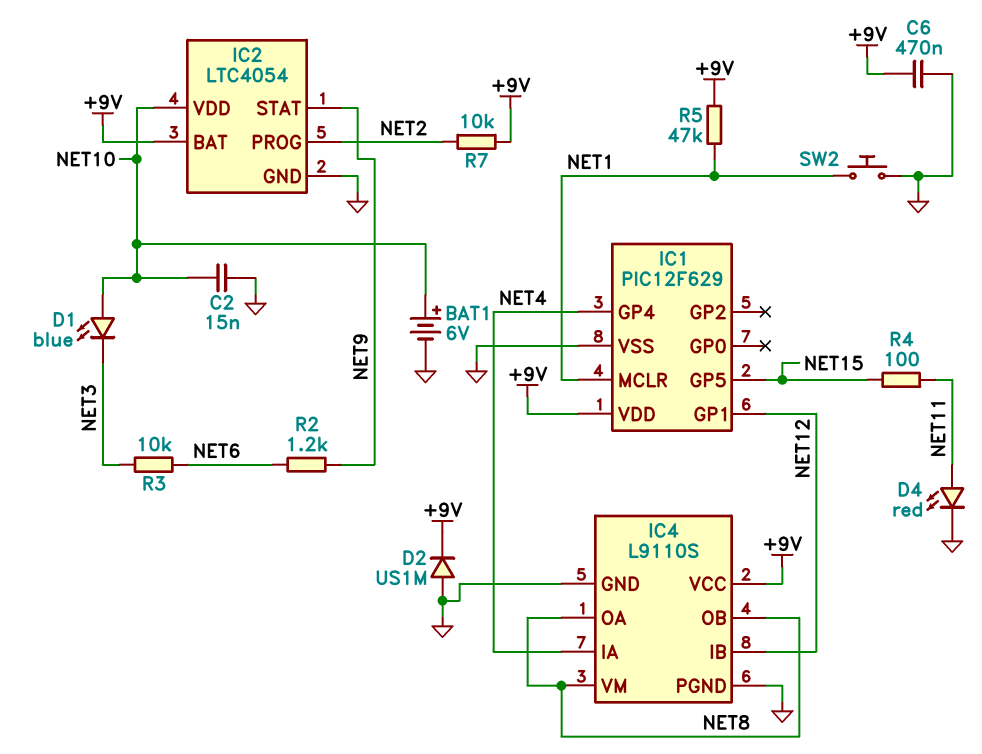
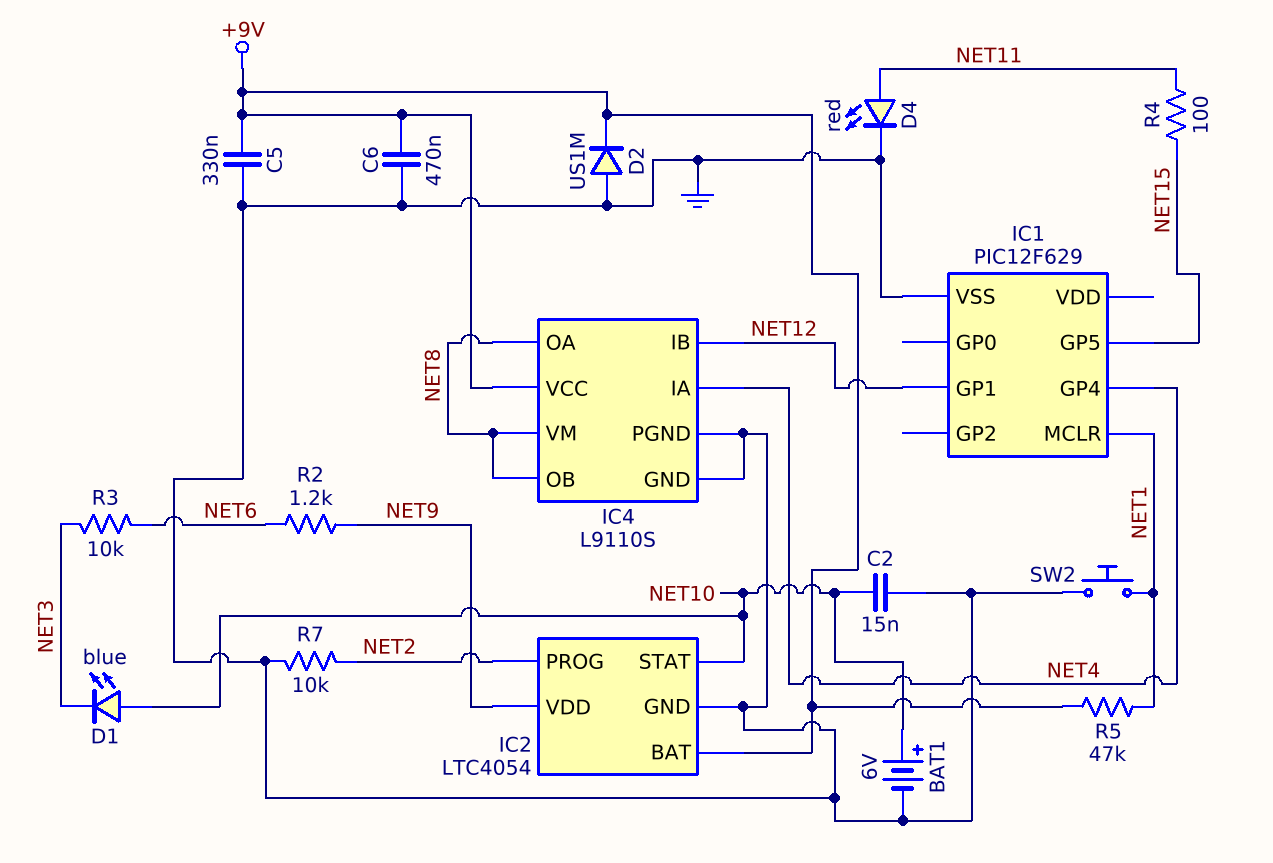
C5: none -> 330nF (+9V, GND)
IC1 pin VDD: +9V -> none
IC2 pin STAT: NET9 -> NET10
IC2 pin VDD: NET10 -> NET9
R7: 10k (+9V, NET2) -> 10k (GND, NET2)

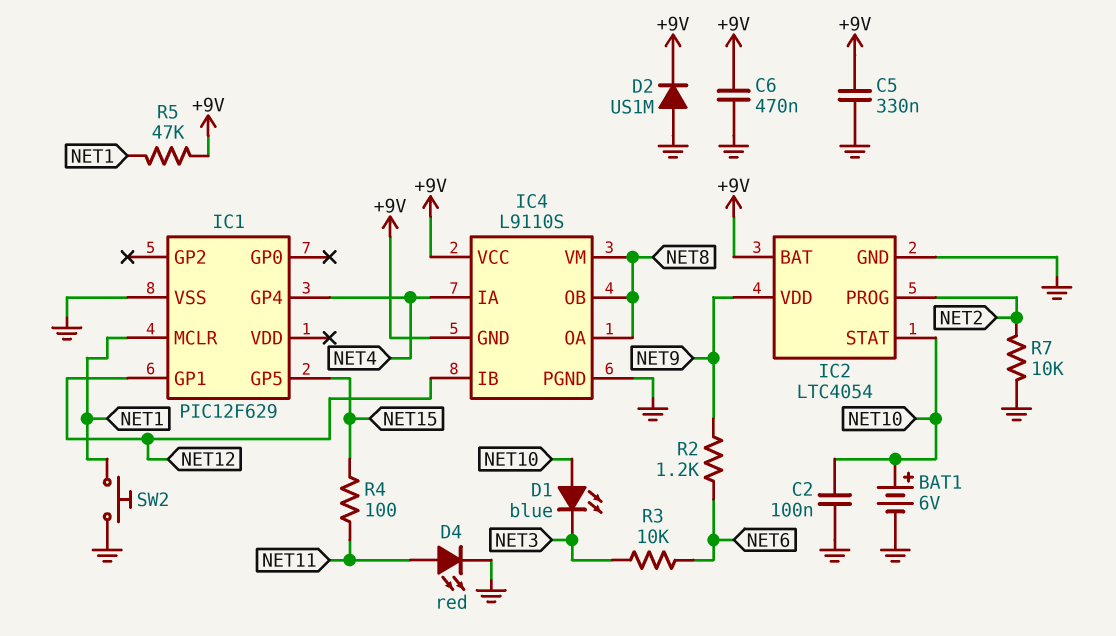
C2: 15nF (GND, NET10) -> 100nF (GND, NET10)
IC4 pin GND: GND -> +9V

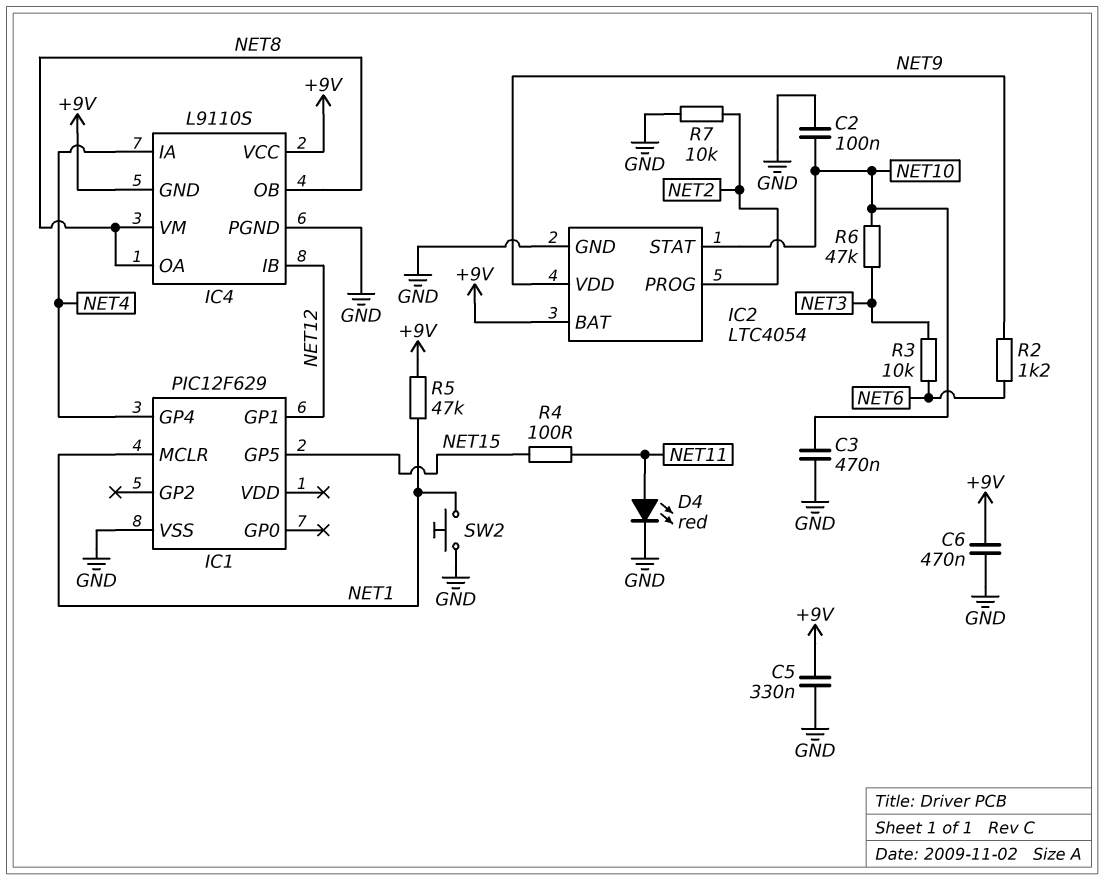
BAT1: 6V (plus NET10, minus GND) -> none
C3: none -> 470nF (GND, NET10)
D1: LED blue (A NET10, K NET3) -> none
D2: diode US1M (A GND, K +9V) -> none
R6: none -> 47k (NET3, NET10)

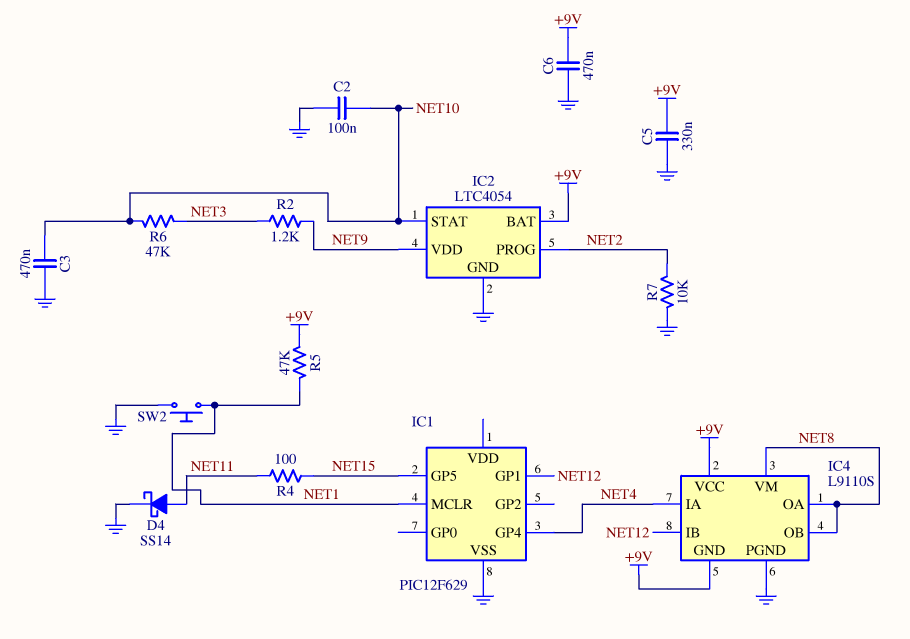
D4: LED red (A NET11, K GND) -> schottky SS14 (A NET11, K GND)
R2: 1.2k (NET6, NET9) -> 1.2k (NET3, NET9)
R3: 10k (NET3, NET6) -> none

